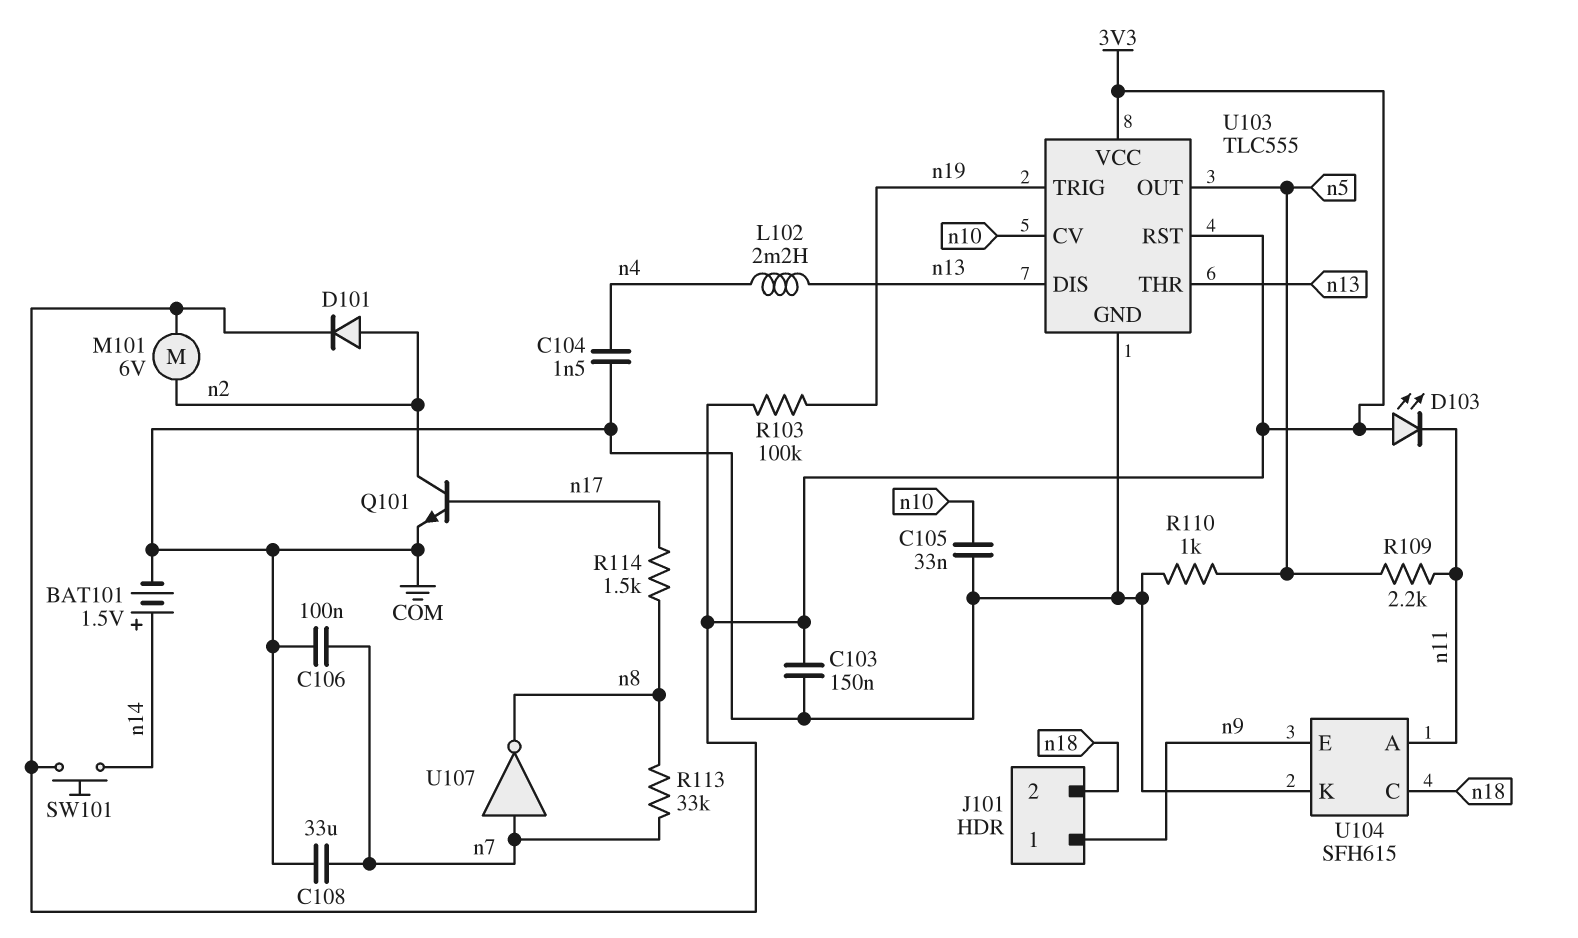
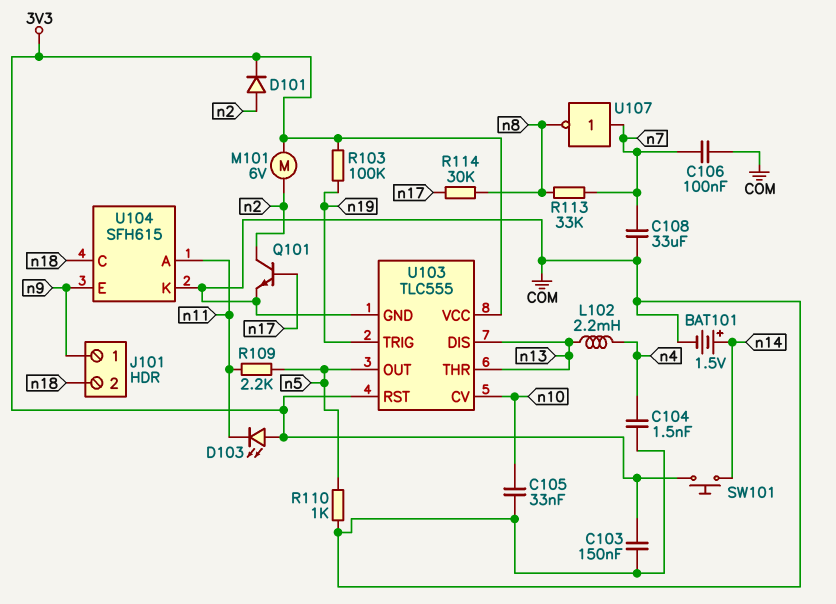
R114: 1.5k (n8, n17) -> 30k (n8, n17)

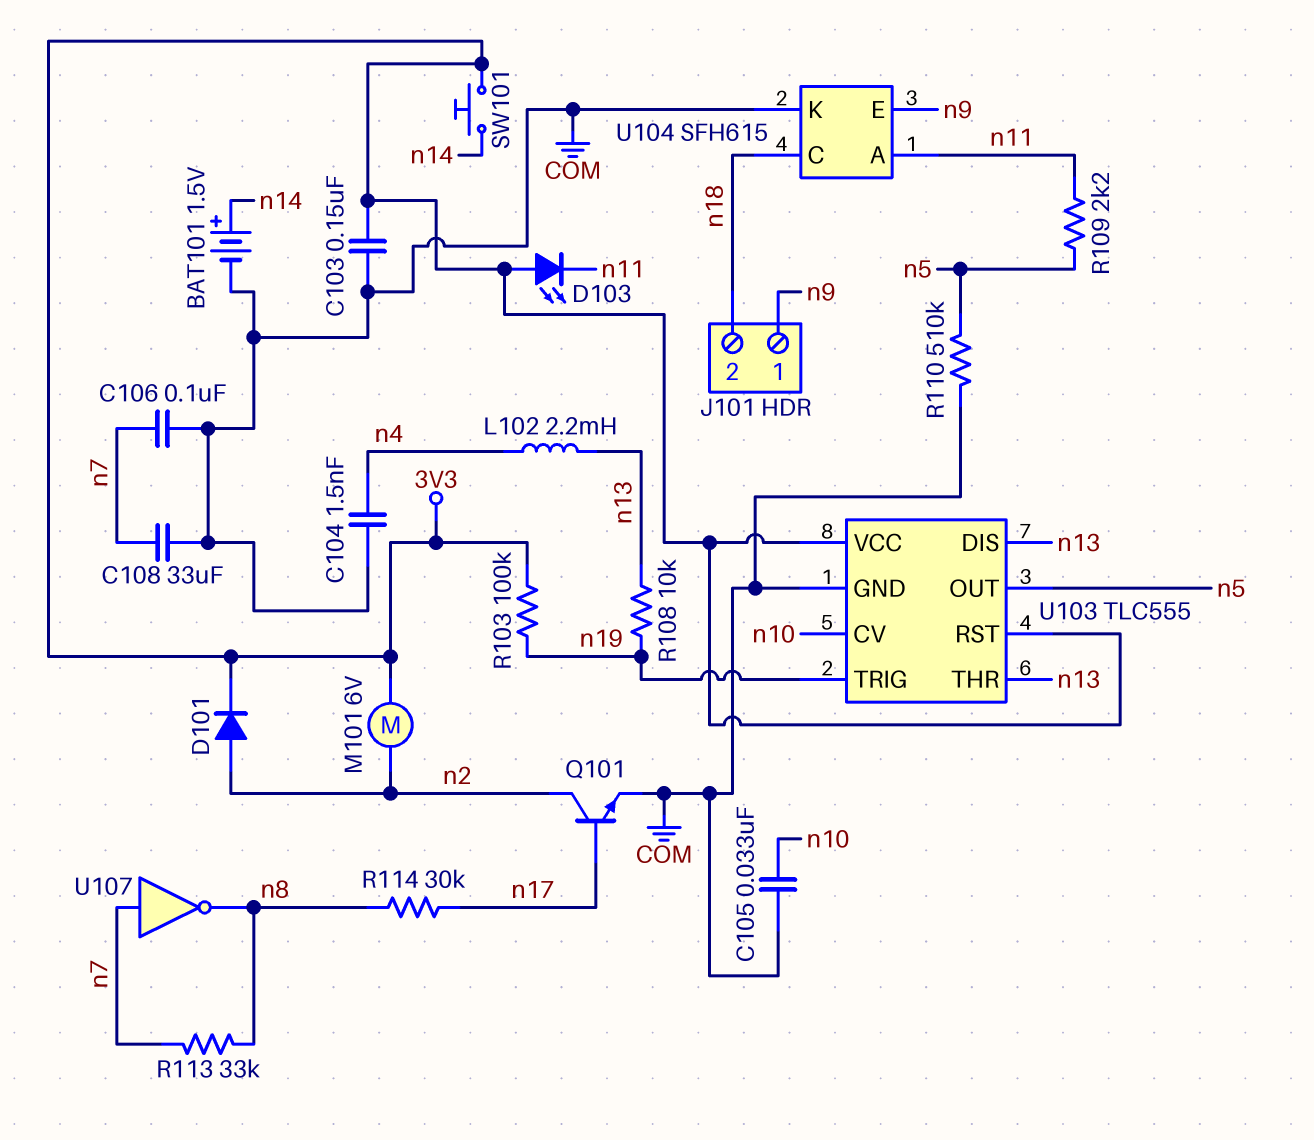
R108: none -> 10k (n13, n19)
R110: 1k (COM, n5) -> 510k (COM, n5)

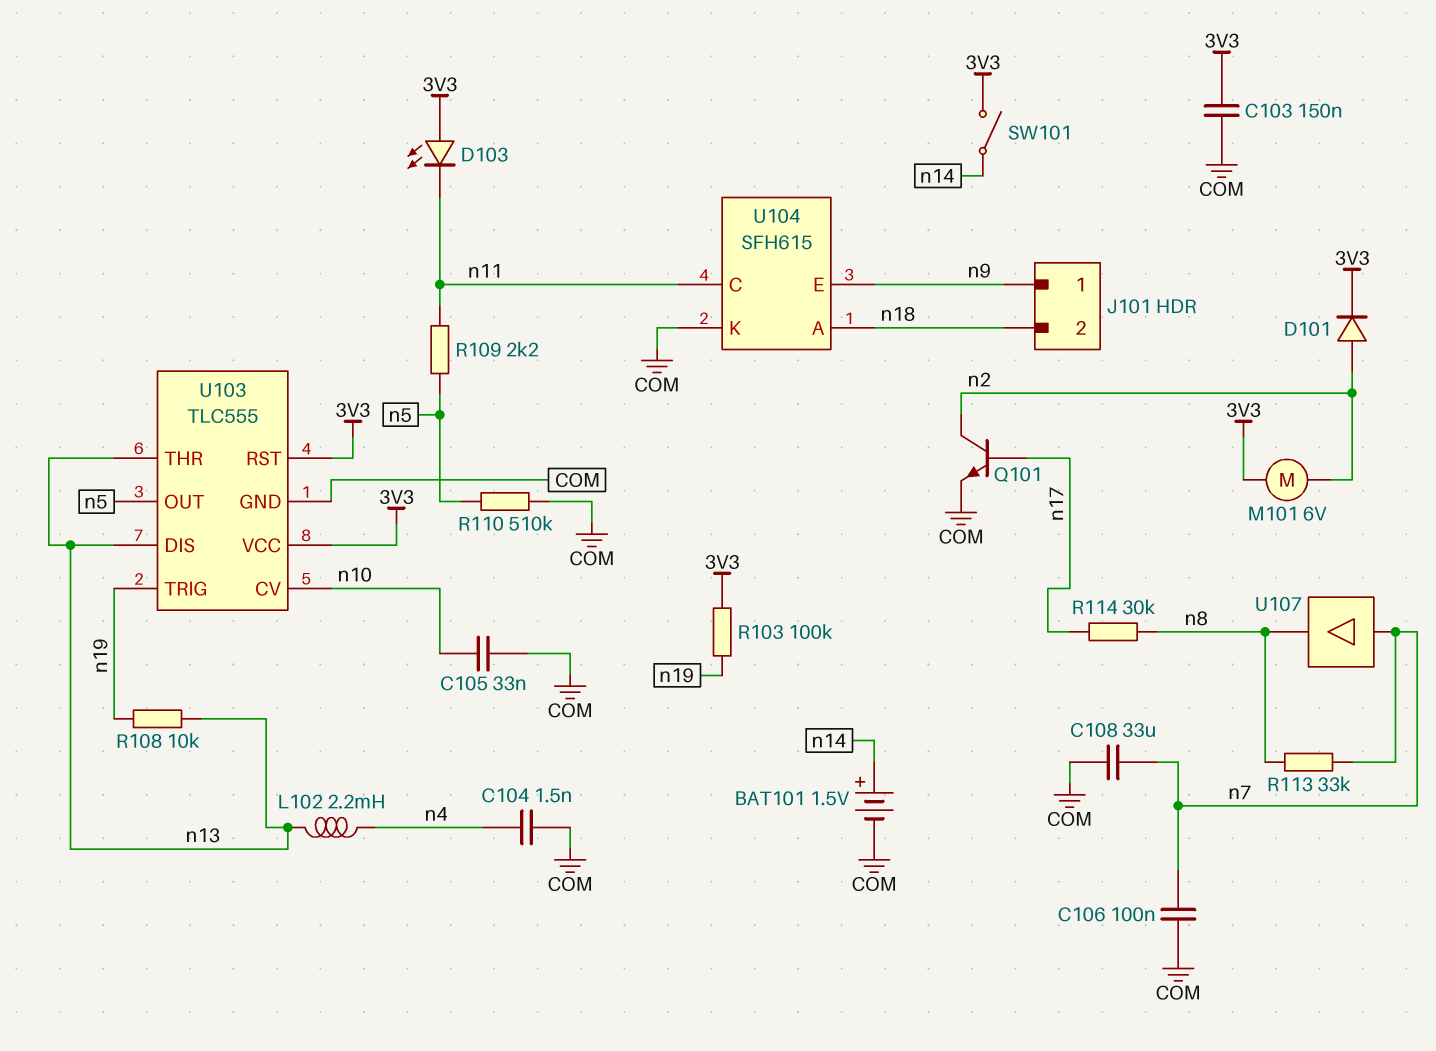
SW101: button (3V3, n14) -> switch (3V3, n14)
U104 pin A: n11 -> n18
U104 pin C: n18 -> n11
U107: NOT (in n7, out n8) -> buffer (in n7, out n8)

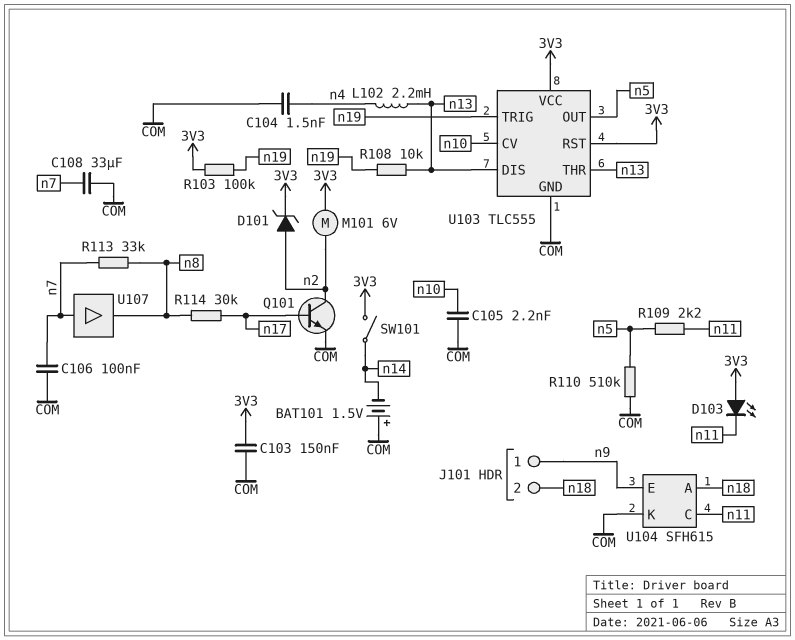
BAT101: 1.5V (plus n14, minus COM) -> 1.5V (plus COM, minus n14)
C105: 33nF (COM, n10) -> 2.2nF (COM, n10)
D101: diode (A n2, K 3V3) -> zener (A n2, K 3V3)

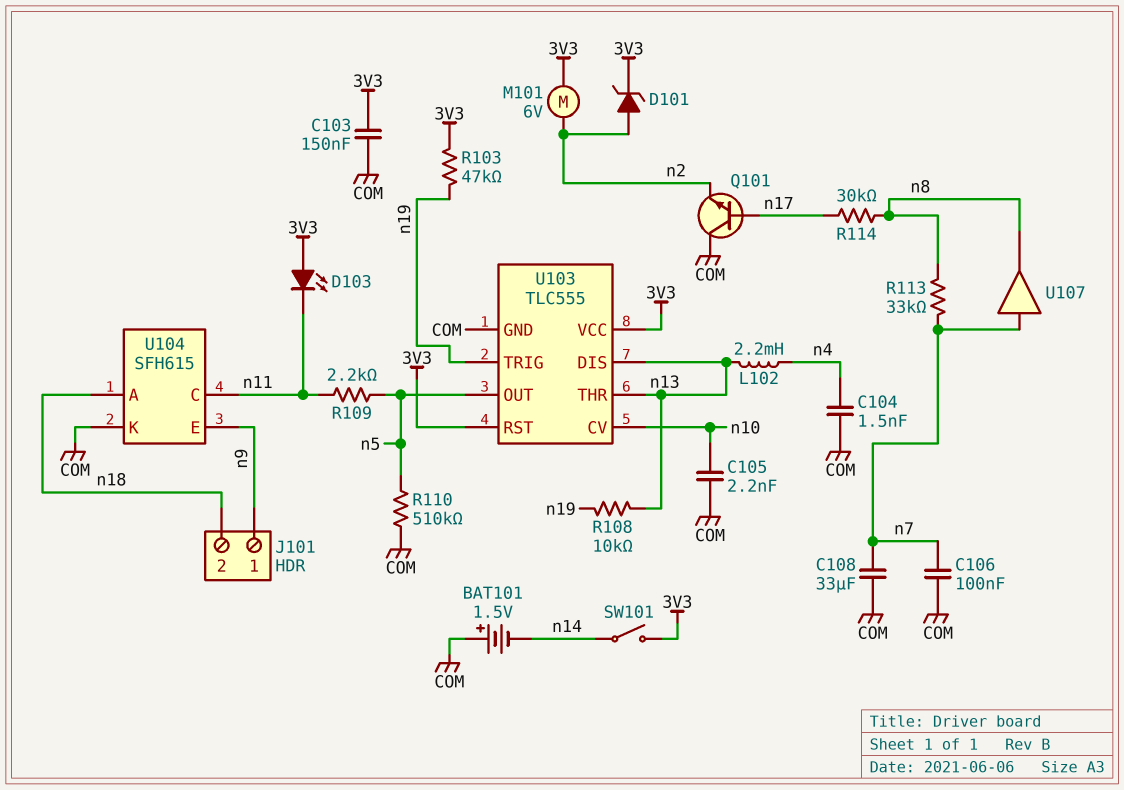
Q101: NPN (B n17, C n2, E COM) -> NPN (B n17, C COM, E n2)
R103: 100k (3V3, n19) -> 47k (3V3, n19)

